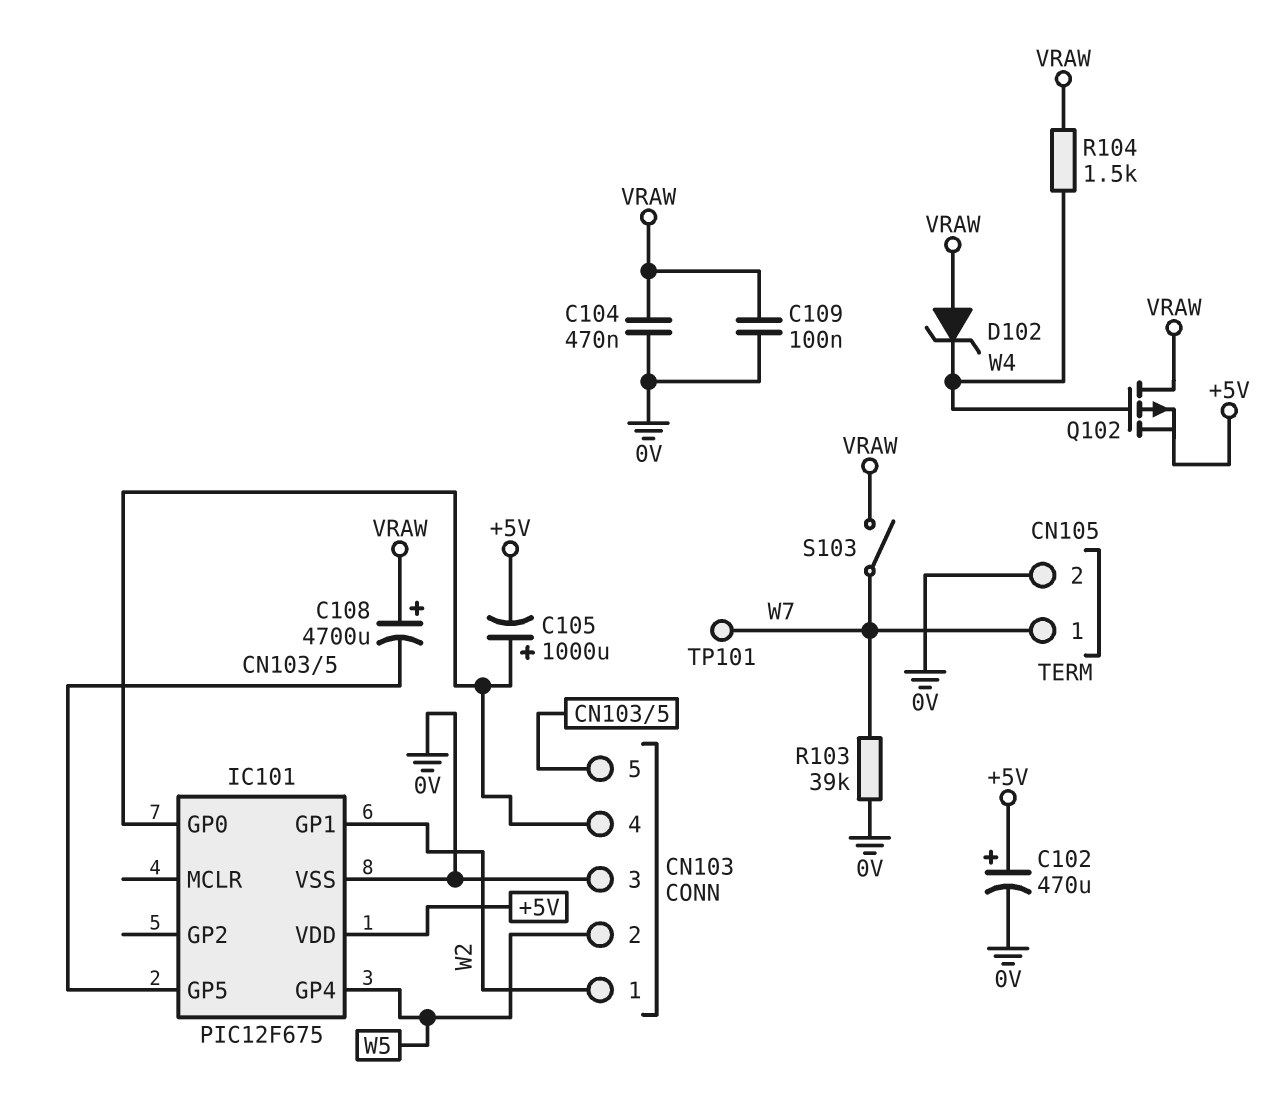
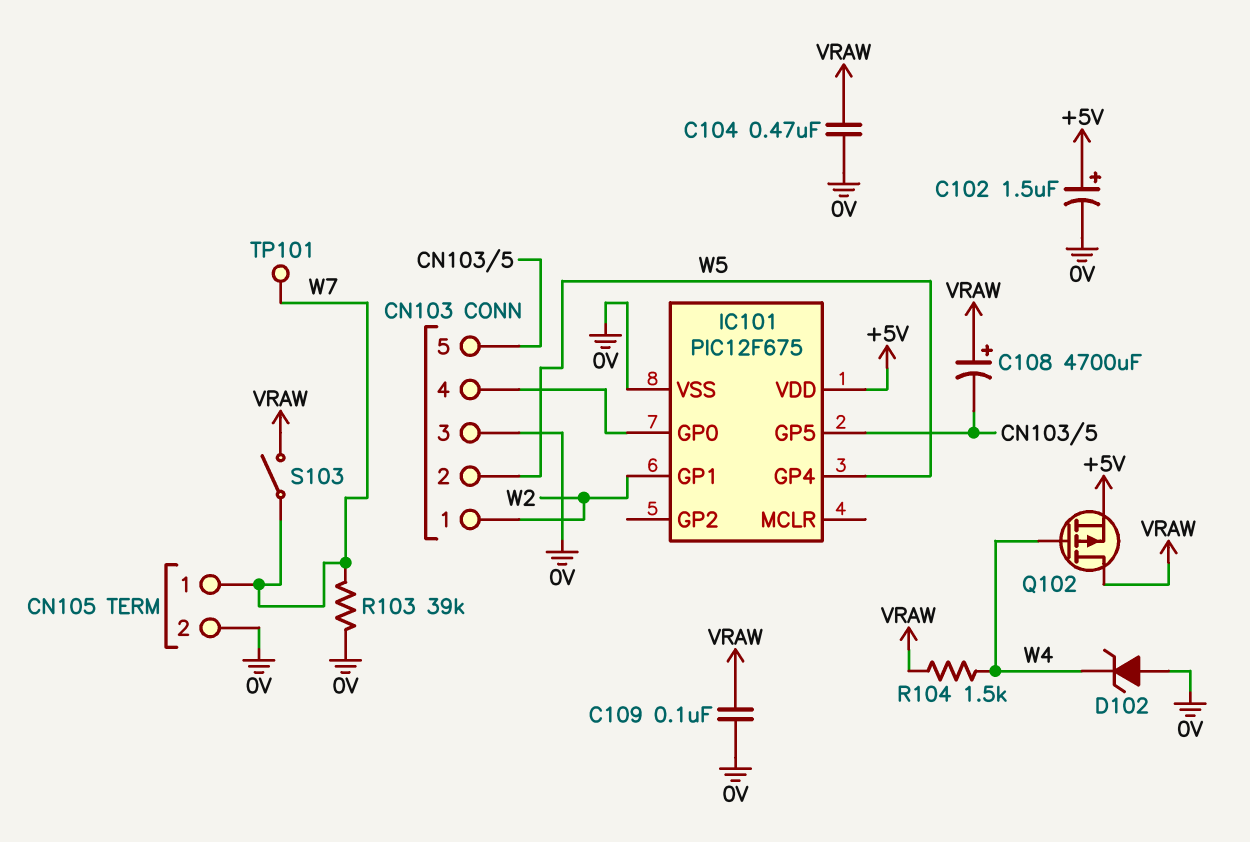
C102: 470uF (plus +5V, minus 0V) -> 1.5uF (plus +5V, minus 0V)
C105: 1000uF (plus CN103/4, minus +5V) -> none
D102: zener (A VRAW, K W4) -> zener (A 0V, K W4)

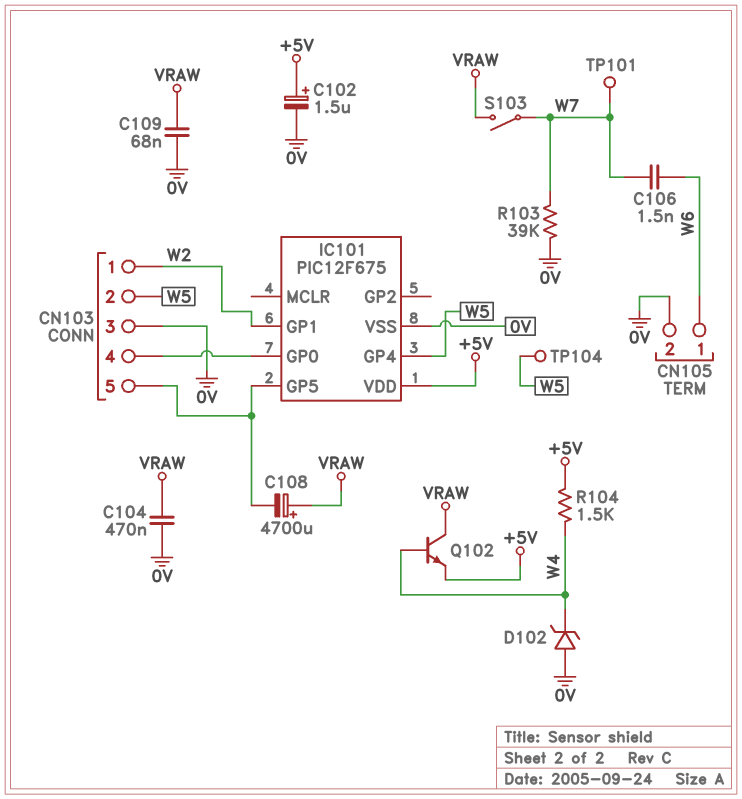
C106: none -> 1.5nF (W6, W7)
C109: 100nF (0V, VRAW) -> 68nF (0V, VRAW)
CN105 pin 1: W7 -> W6
Q102: PMOS (G W4, D VRAW, S +5V) -> NPN (B W4, C VRAW, E +5V)
R104: 1.5k (VRAW, W4) -> 1.5k (+5V, W4)
TP104: none -> test point (W5)

